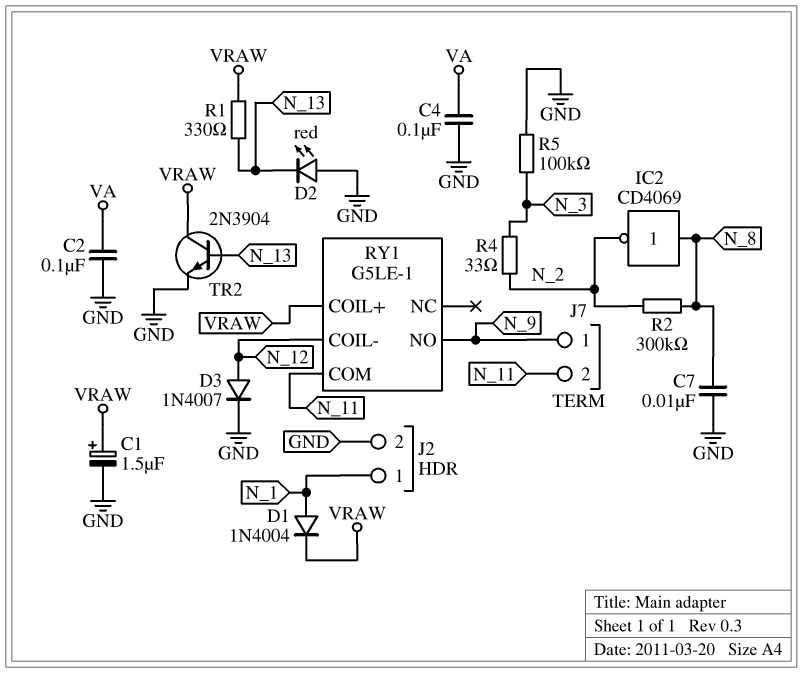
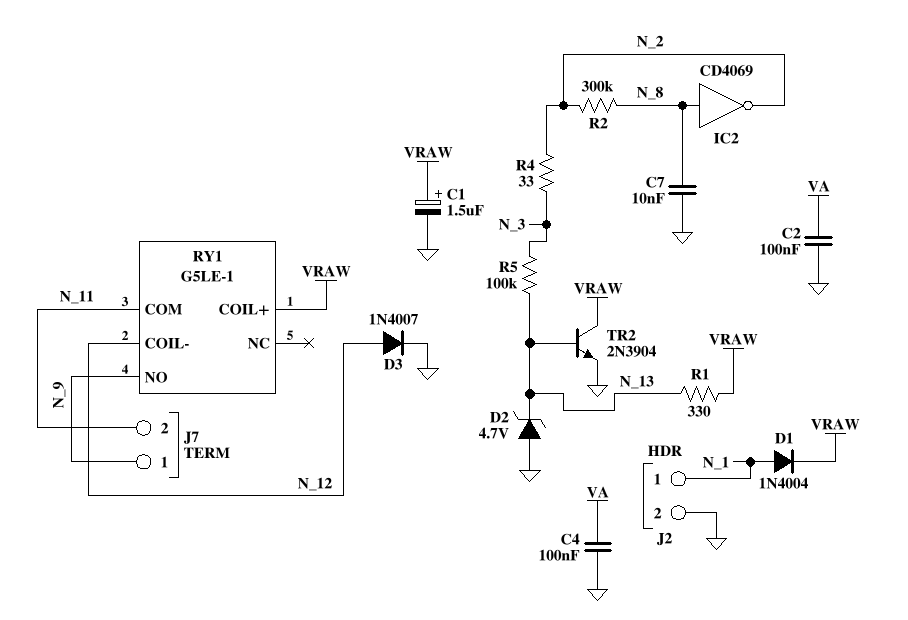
D2: LED red (A GND, K N_13) -> zener 4.7V (A GND, K N_13)
R5: 100k (GND, N_3) -> 100k (N_3, N_13)

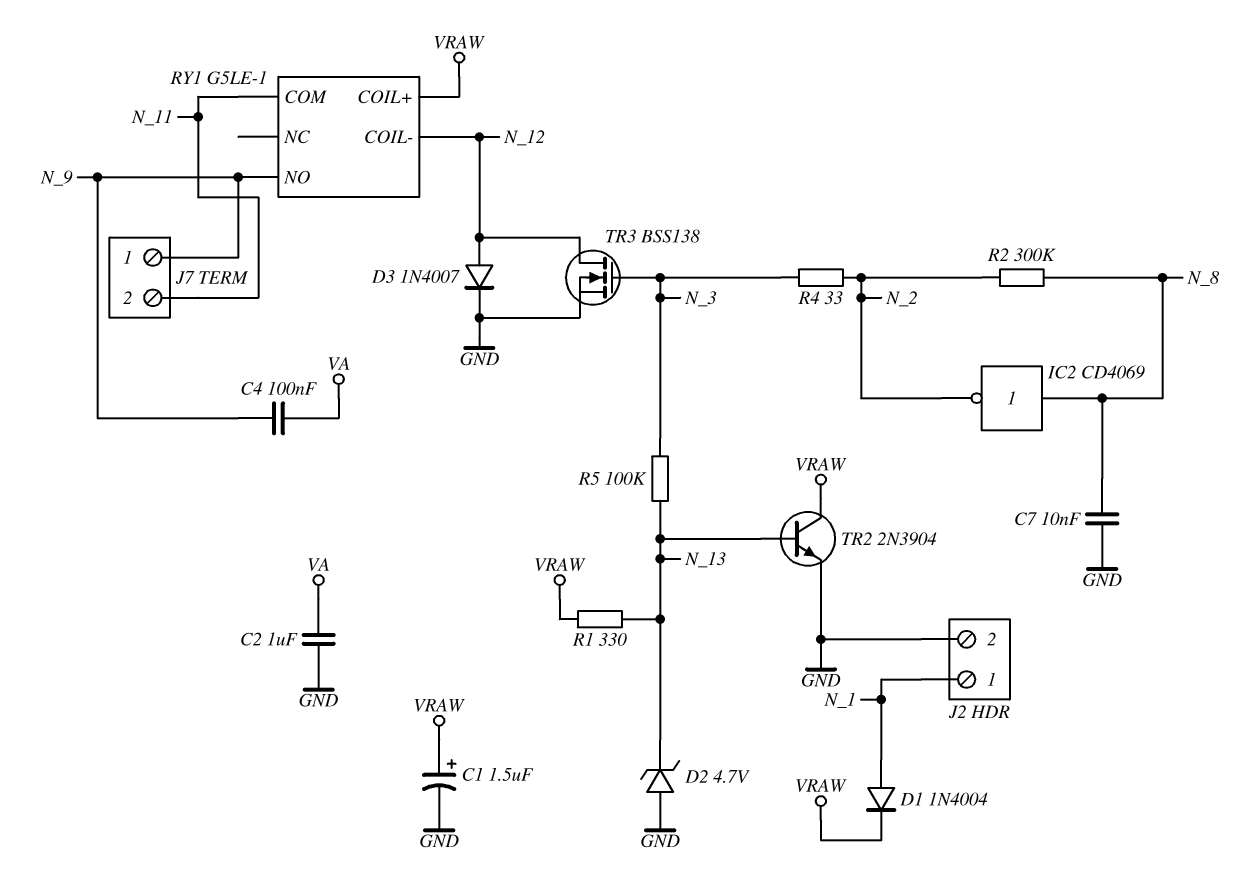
C2: 100nF (GND, VA) -> 1uF (GND, VA)
C4: 100nF (GND, VA) -> 100nF (N_9, VA)
TR3: none -> NMOS BSS138 (G N_3, D N_12, S GND)

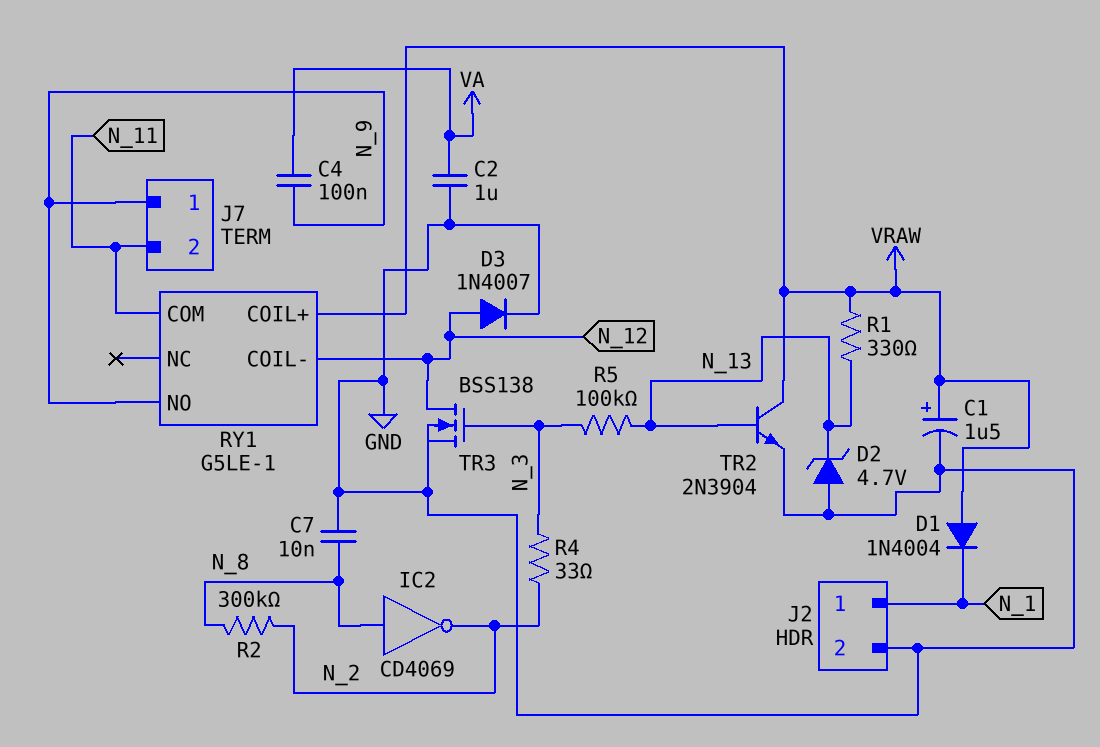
D1: diode 1N4004 (A N_1, K VRAW) -> diode 1N4004 (A VRAW, K N_1)

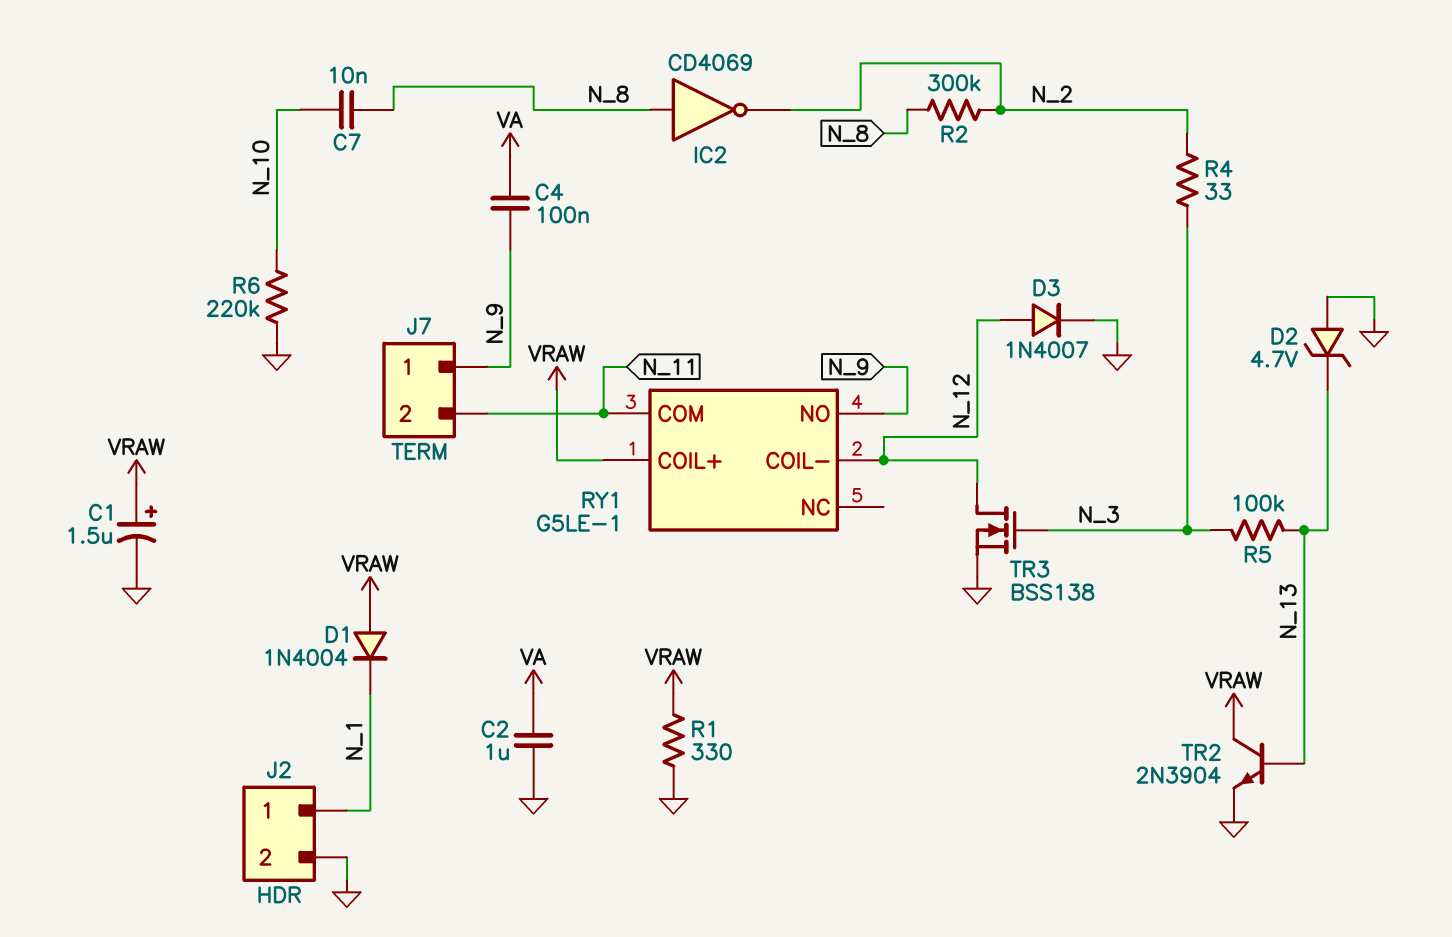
C7: 10nF (GND, N_8) -> 10nF (N_8, N_10)
R1: 330 (N_13, VRAW) -> 330 (GND, VRAW)
R6: none -> 220k (GND, N_10)

